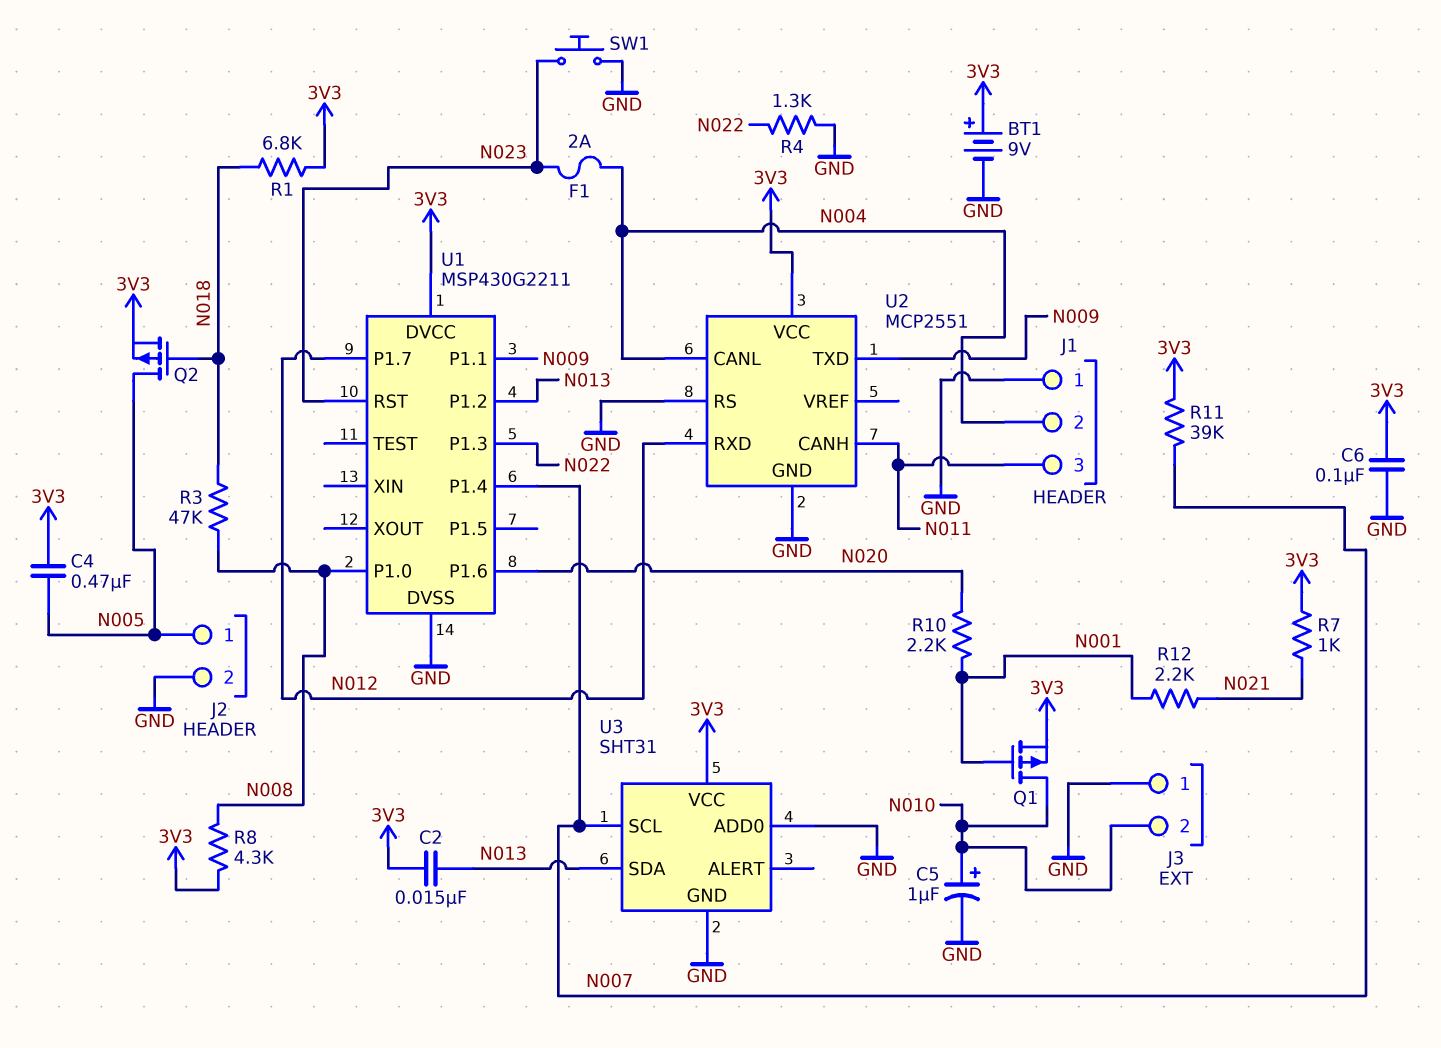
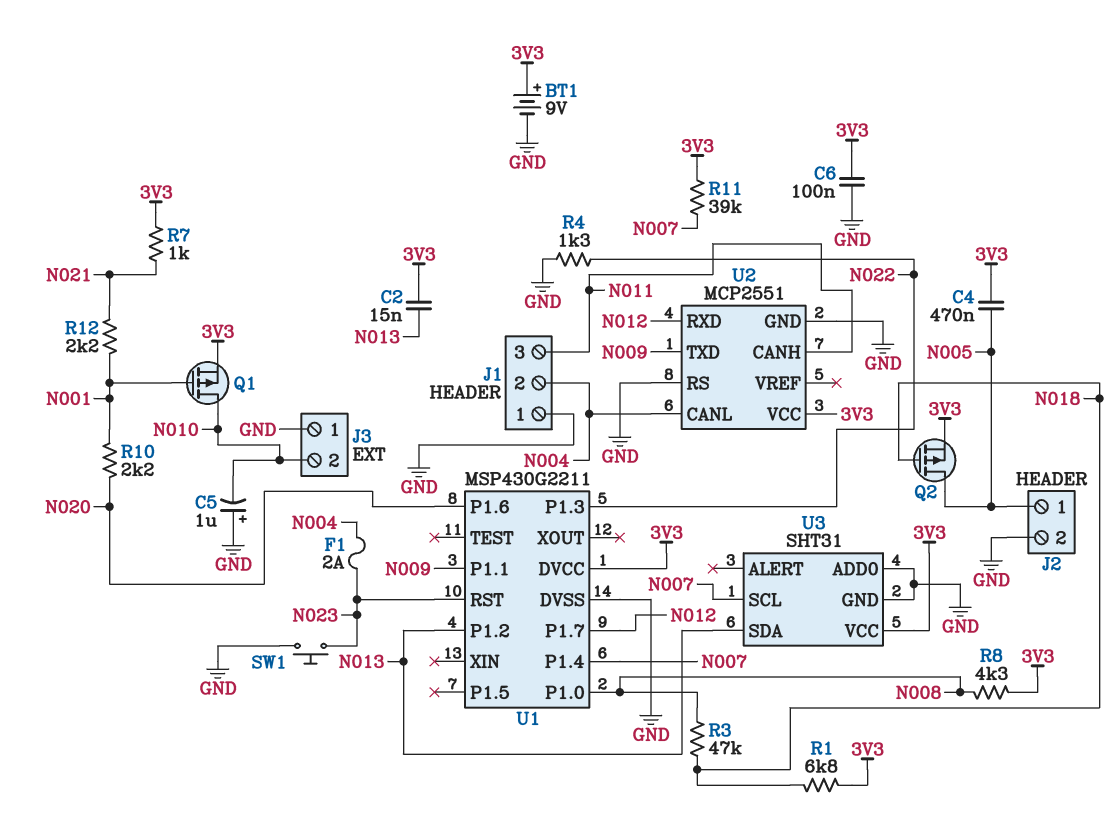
C5: 1uF (plus N010, minus GND) -> 1uF (plus GND, minus N010)

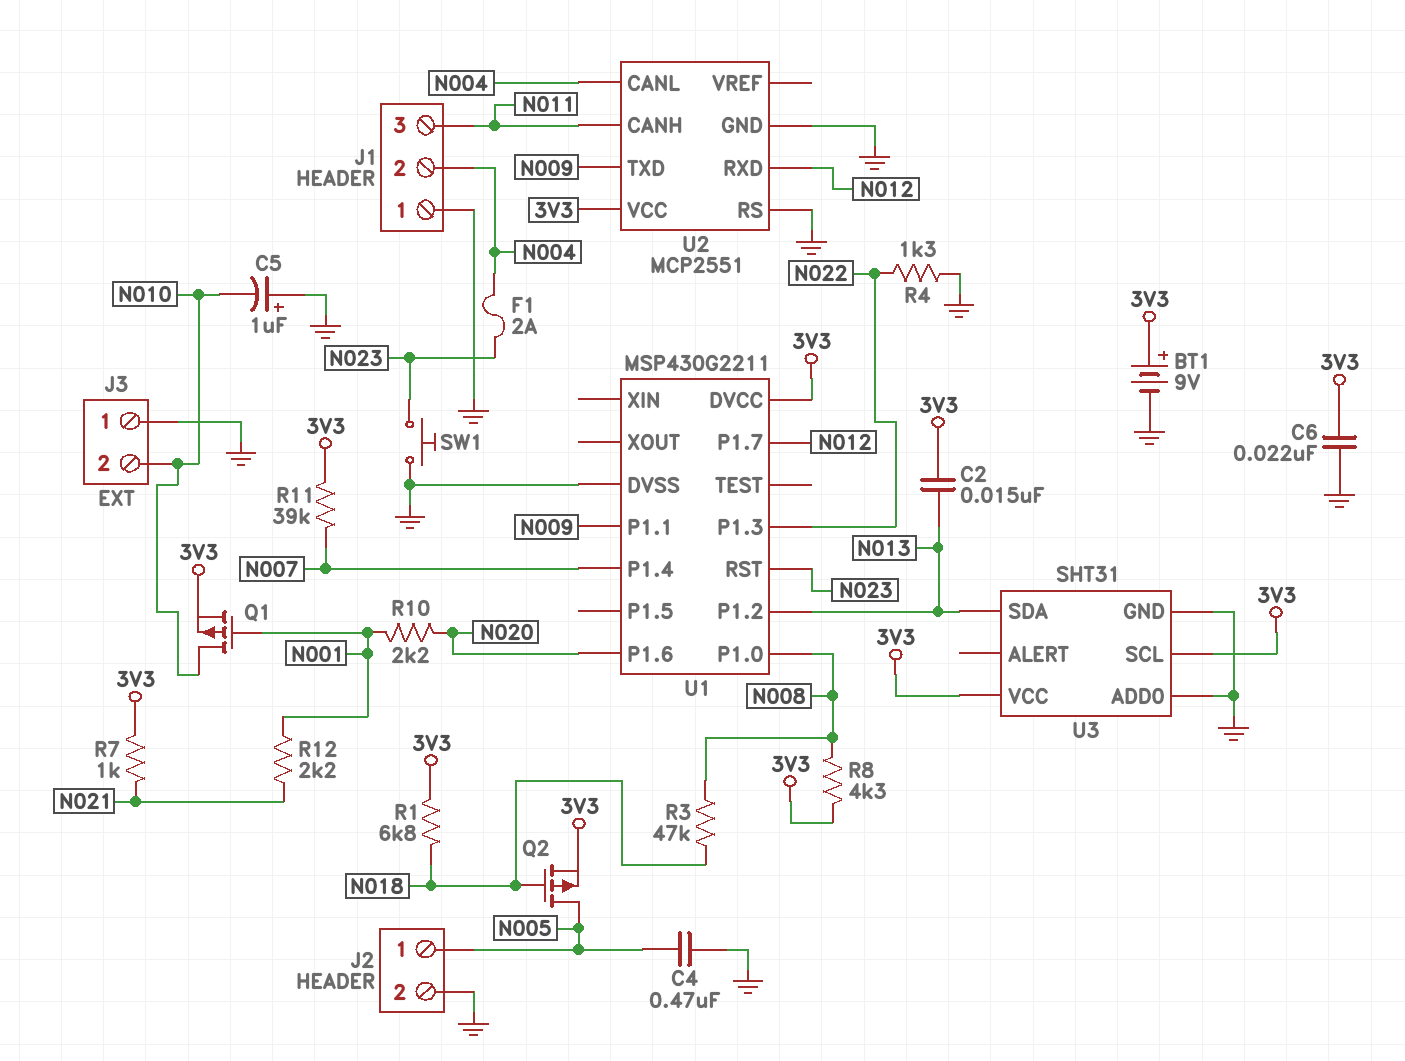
C4: 470nF (3V3, N005) -> 470nF (GND, N005)
C6: 100nF (3V3, GND) -> 22nF (3V3, GND)
U3 pin SCL: N007 -> 3V3

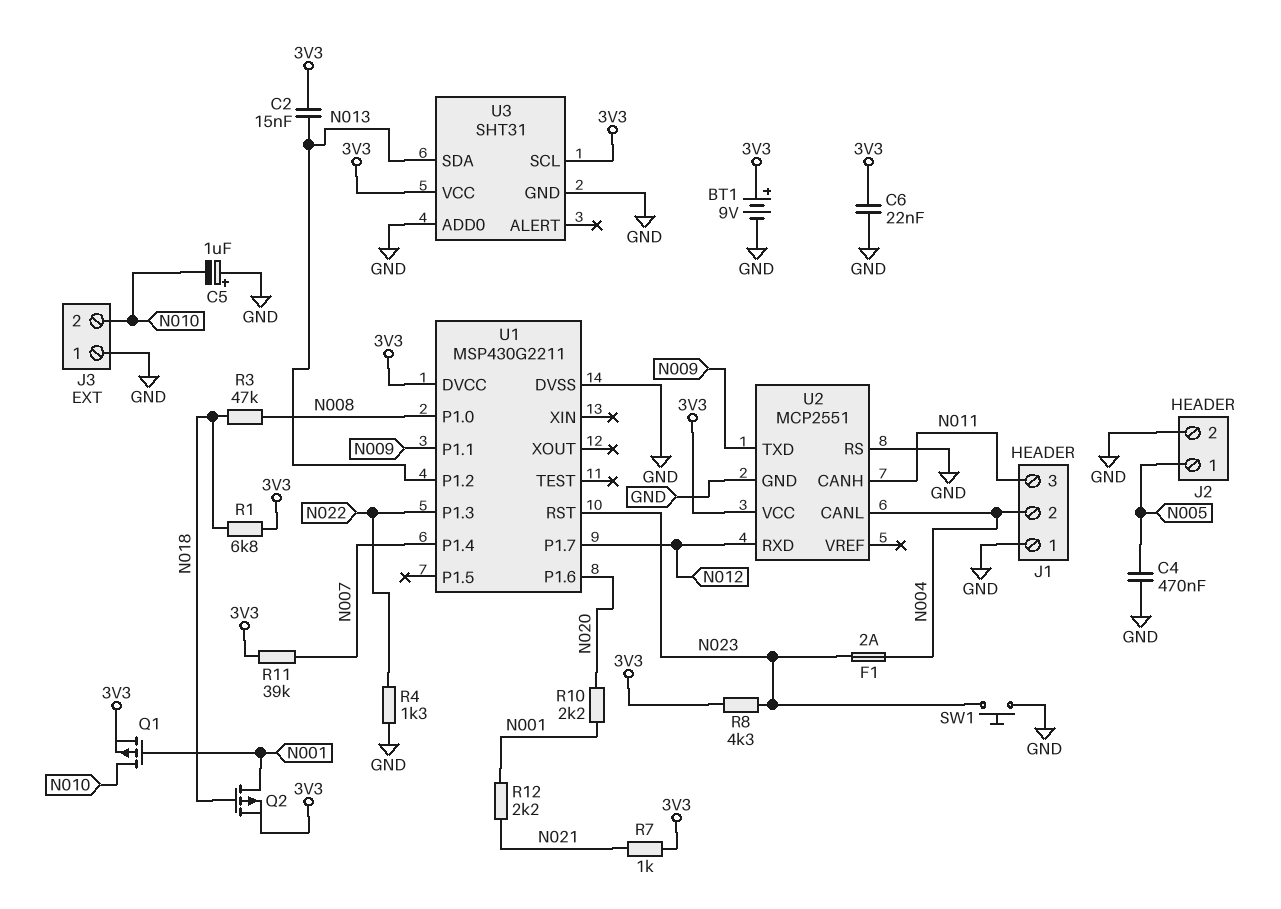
Q2: PMOS (G N018, D N005, S 3V3) -> PMOS (G N018, D N001, S 3V3)
R8: 4.3k (3V3, N008) -> 4.3k (3V3, N023)

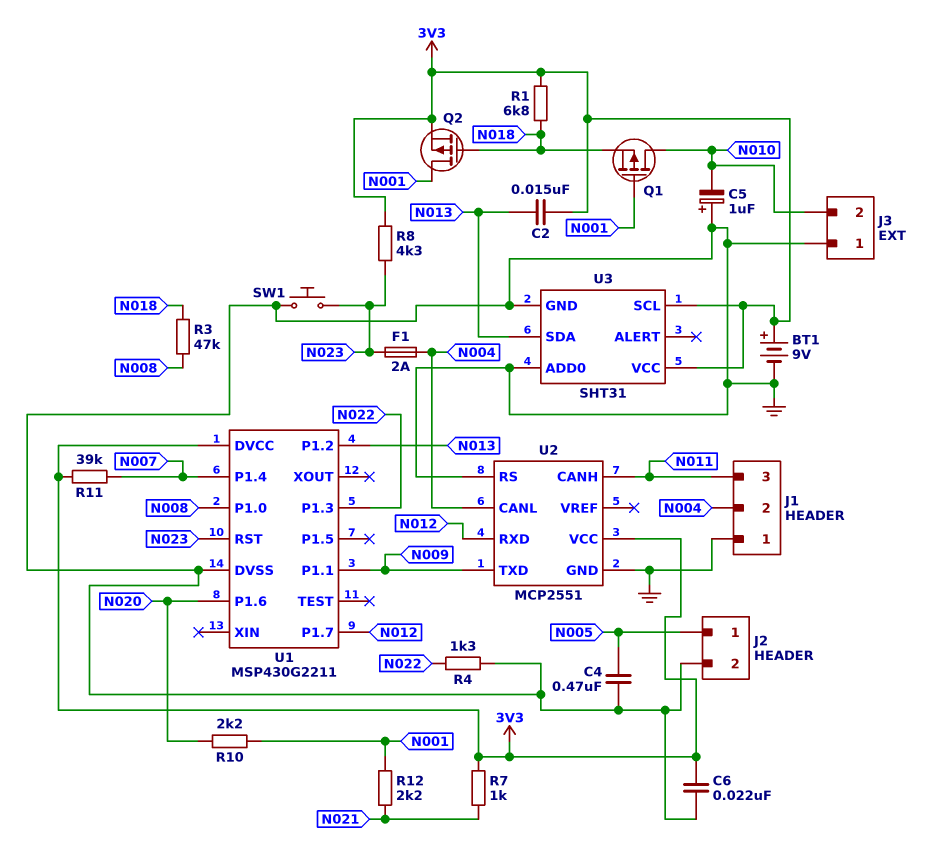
Q1: PMOS (G N001, D N010, S 3V3) -> PMOS (G N001, D N010, S N018)

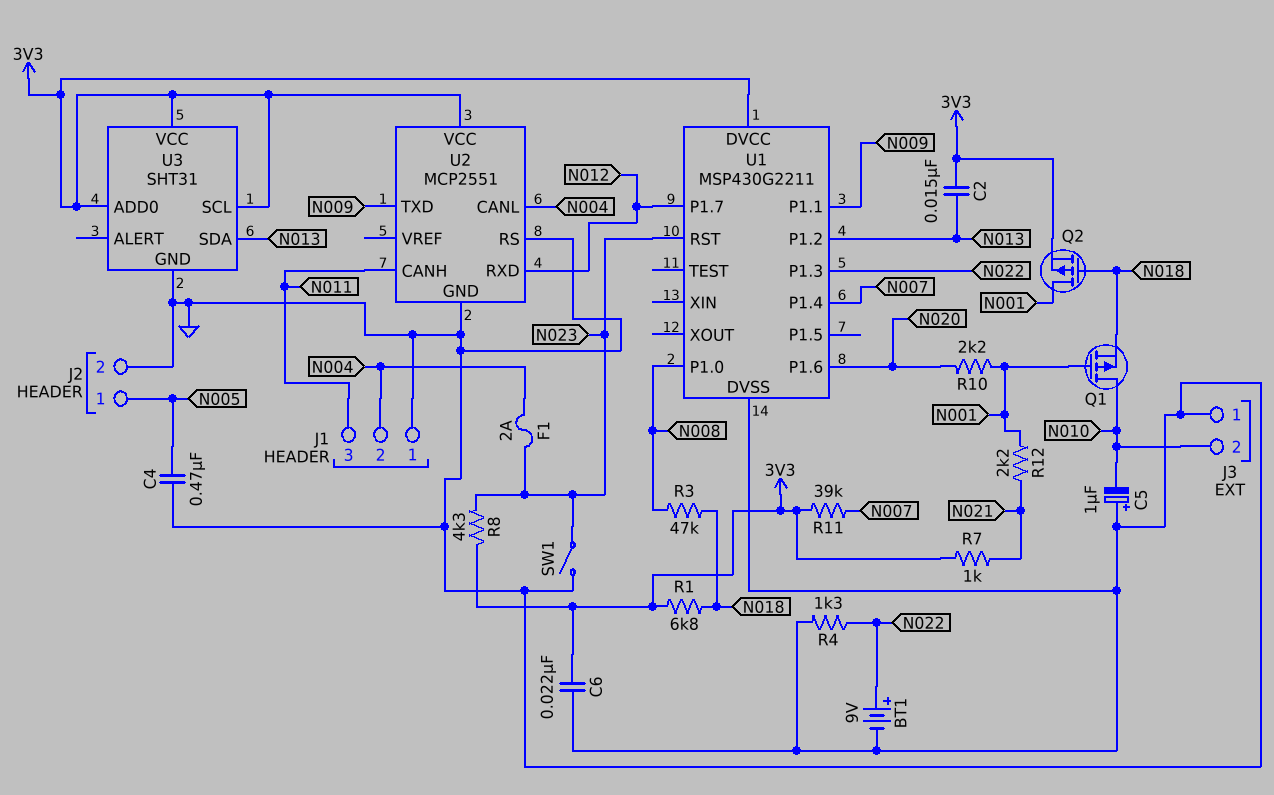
BT1: 9V (plus 3V3, minus GND) -> 9V (plus N022, minus GND)
SW1: button (GND, N023) -> switch (GND, N023)
U3 pin ADD0: GND -> 3V3

